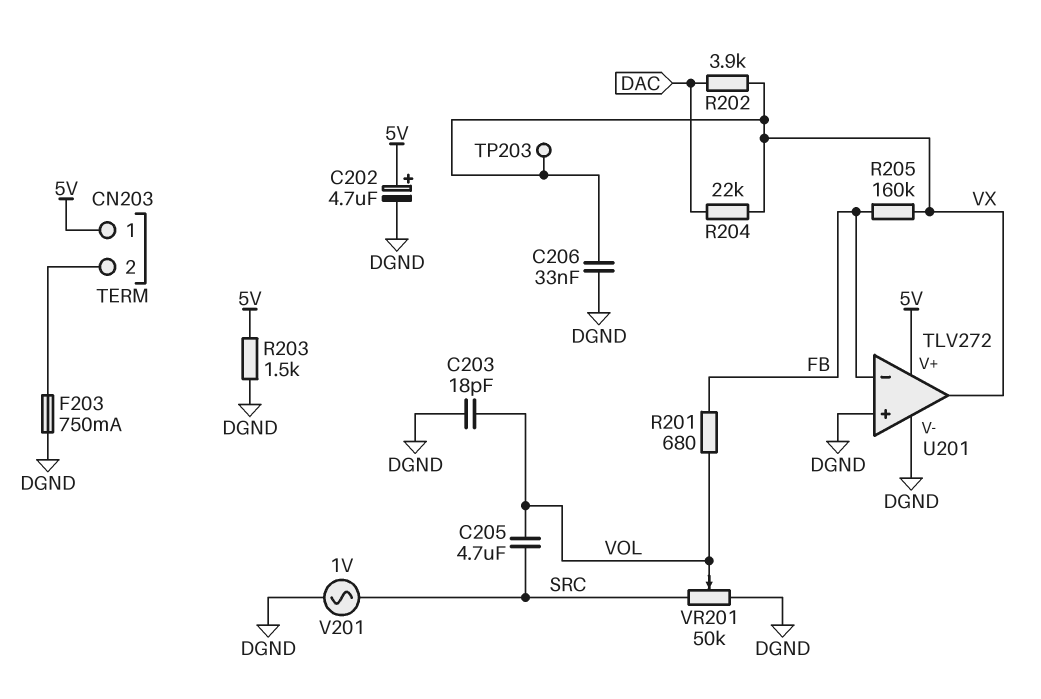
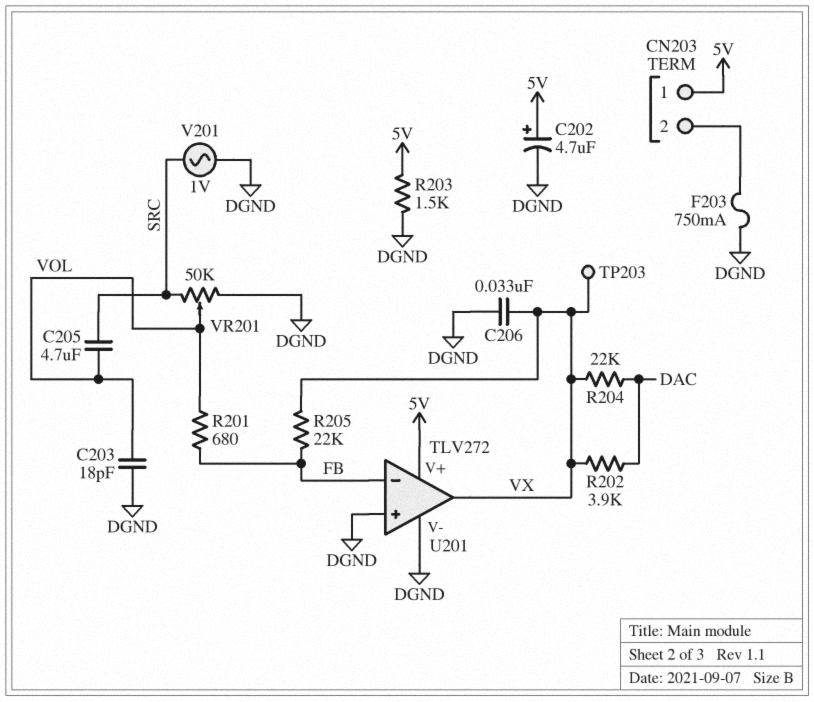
R205: 160k (FB, VX) -> 22k (FB, VX)

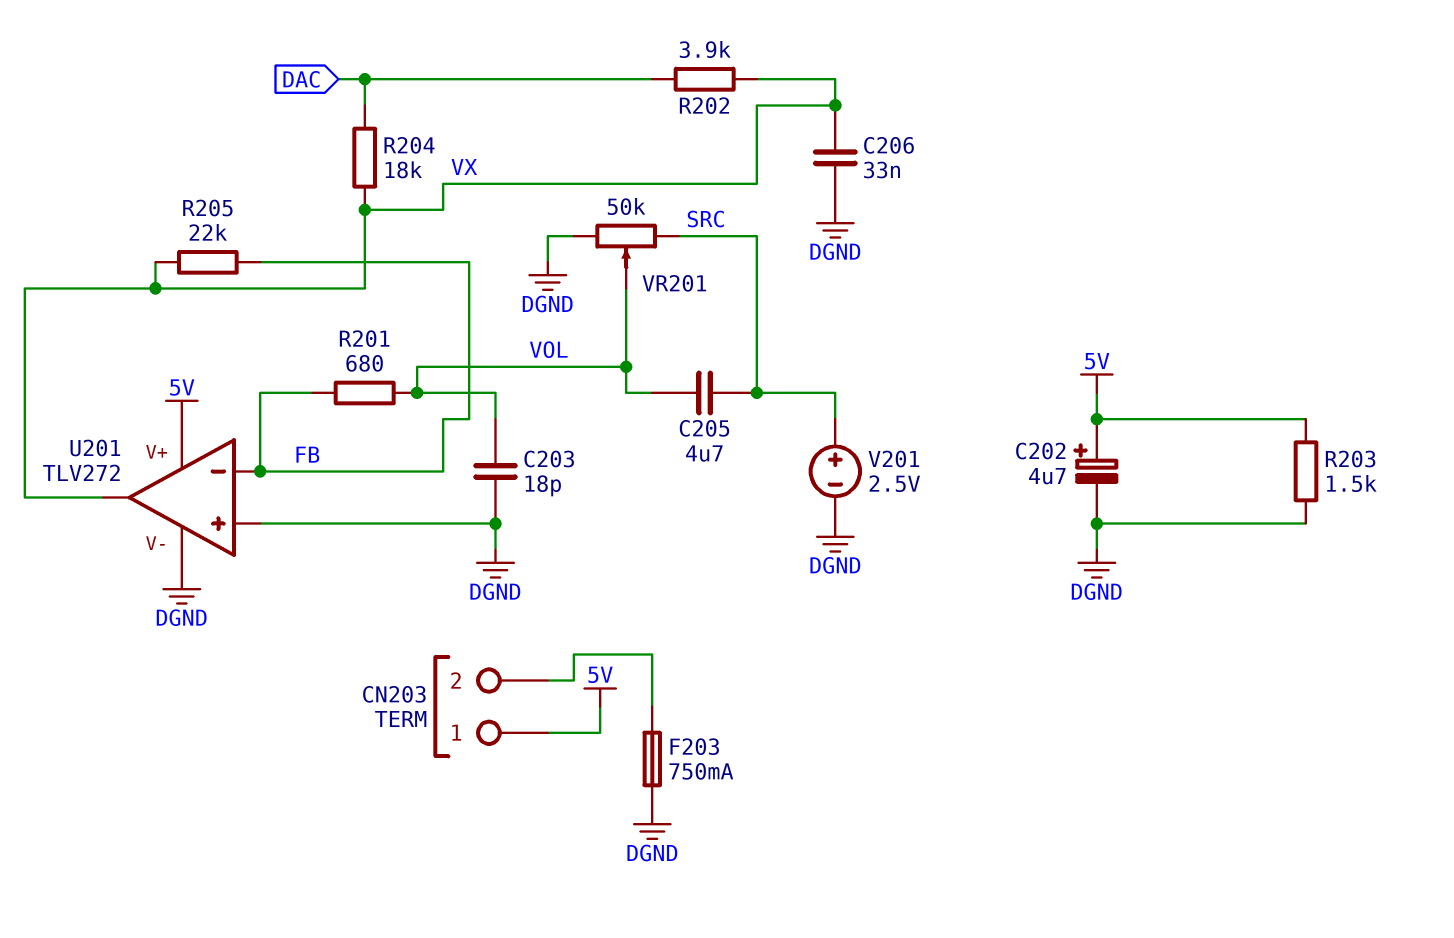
R204: 22k (DAC, VX) -> 18k (DAC, VX)
TP203: test point (VX) -> none
V201: AC 1V (DGND, SRC) -> 2.5V (plus SRC, minus DGND)

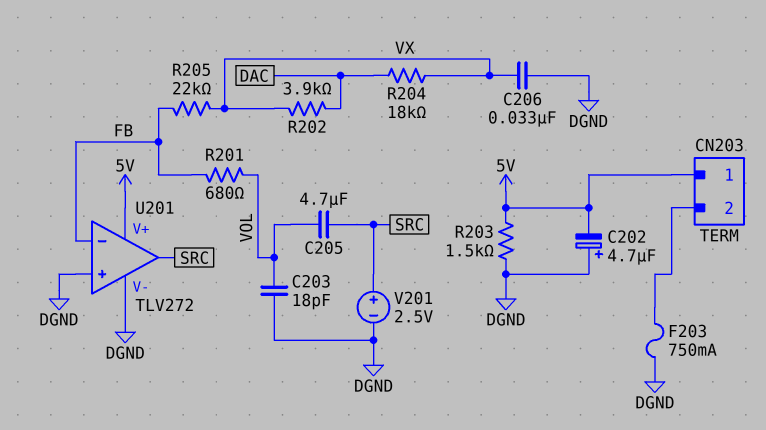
C202: 4.7uF (plus 5V, minus DGND) -> 4.7uF (plus DGND, minus 5V)
U201 pin out: VX -> SRC
VR201: 50k (DGND, SRC, wiper VOL) -> none

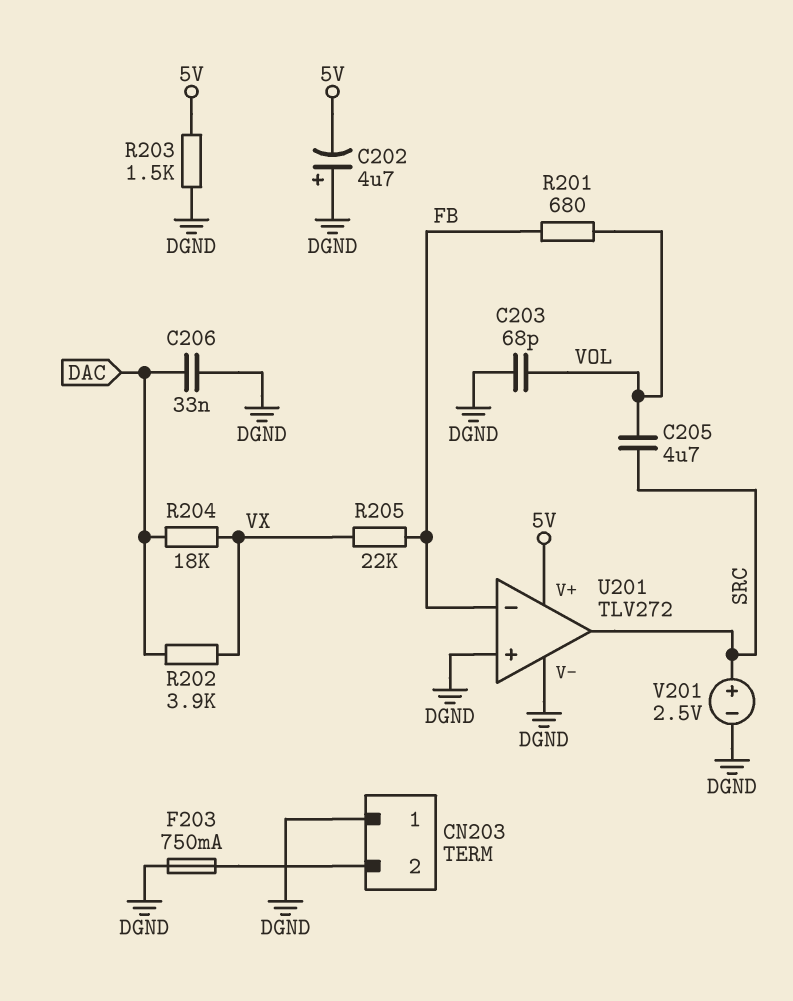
C203: 18pF (DGND, VOL) -> 68pF (DGND, VOL)
C206: 33nF (DGND, VX) -> 33nF (DAC, DGND)
CN203 pin 1: 5V -> DGND

